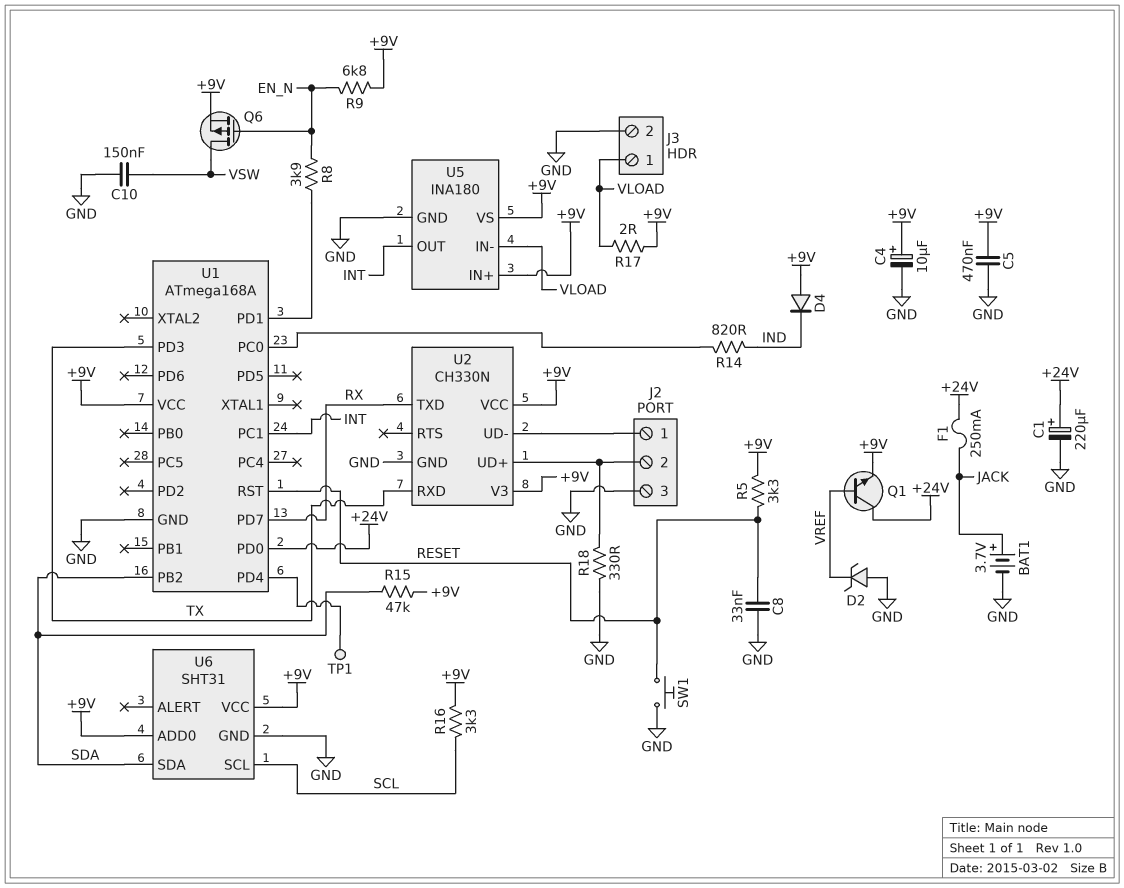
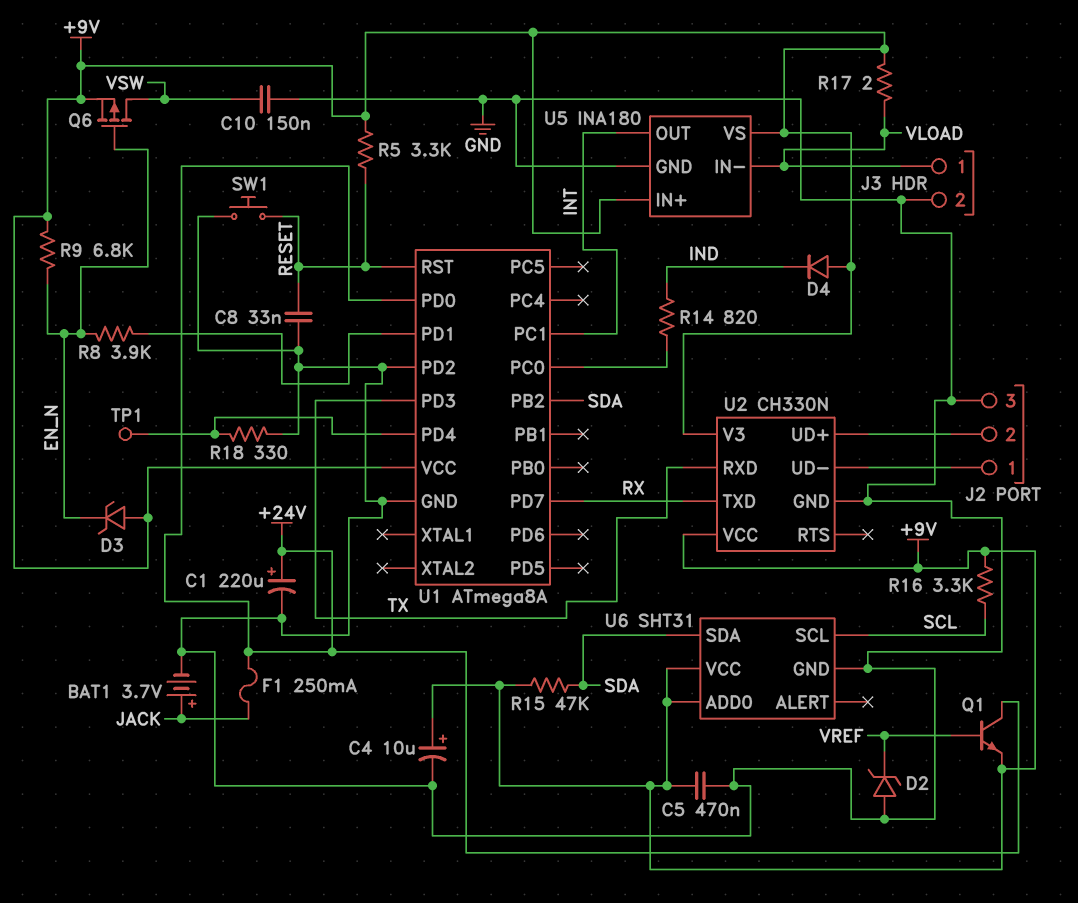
D3: none -> zener (A +9V, K EN_N)
R18: 330 (GND, J2/2) -> 330 (GND, U1/PD4)
U1: ATmega168A -> ATmega8A
U1 pin PD2: none -> GND

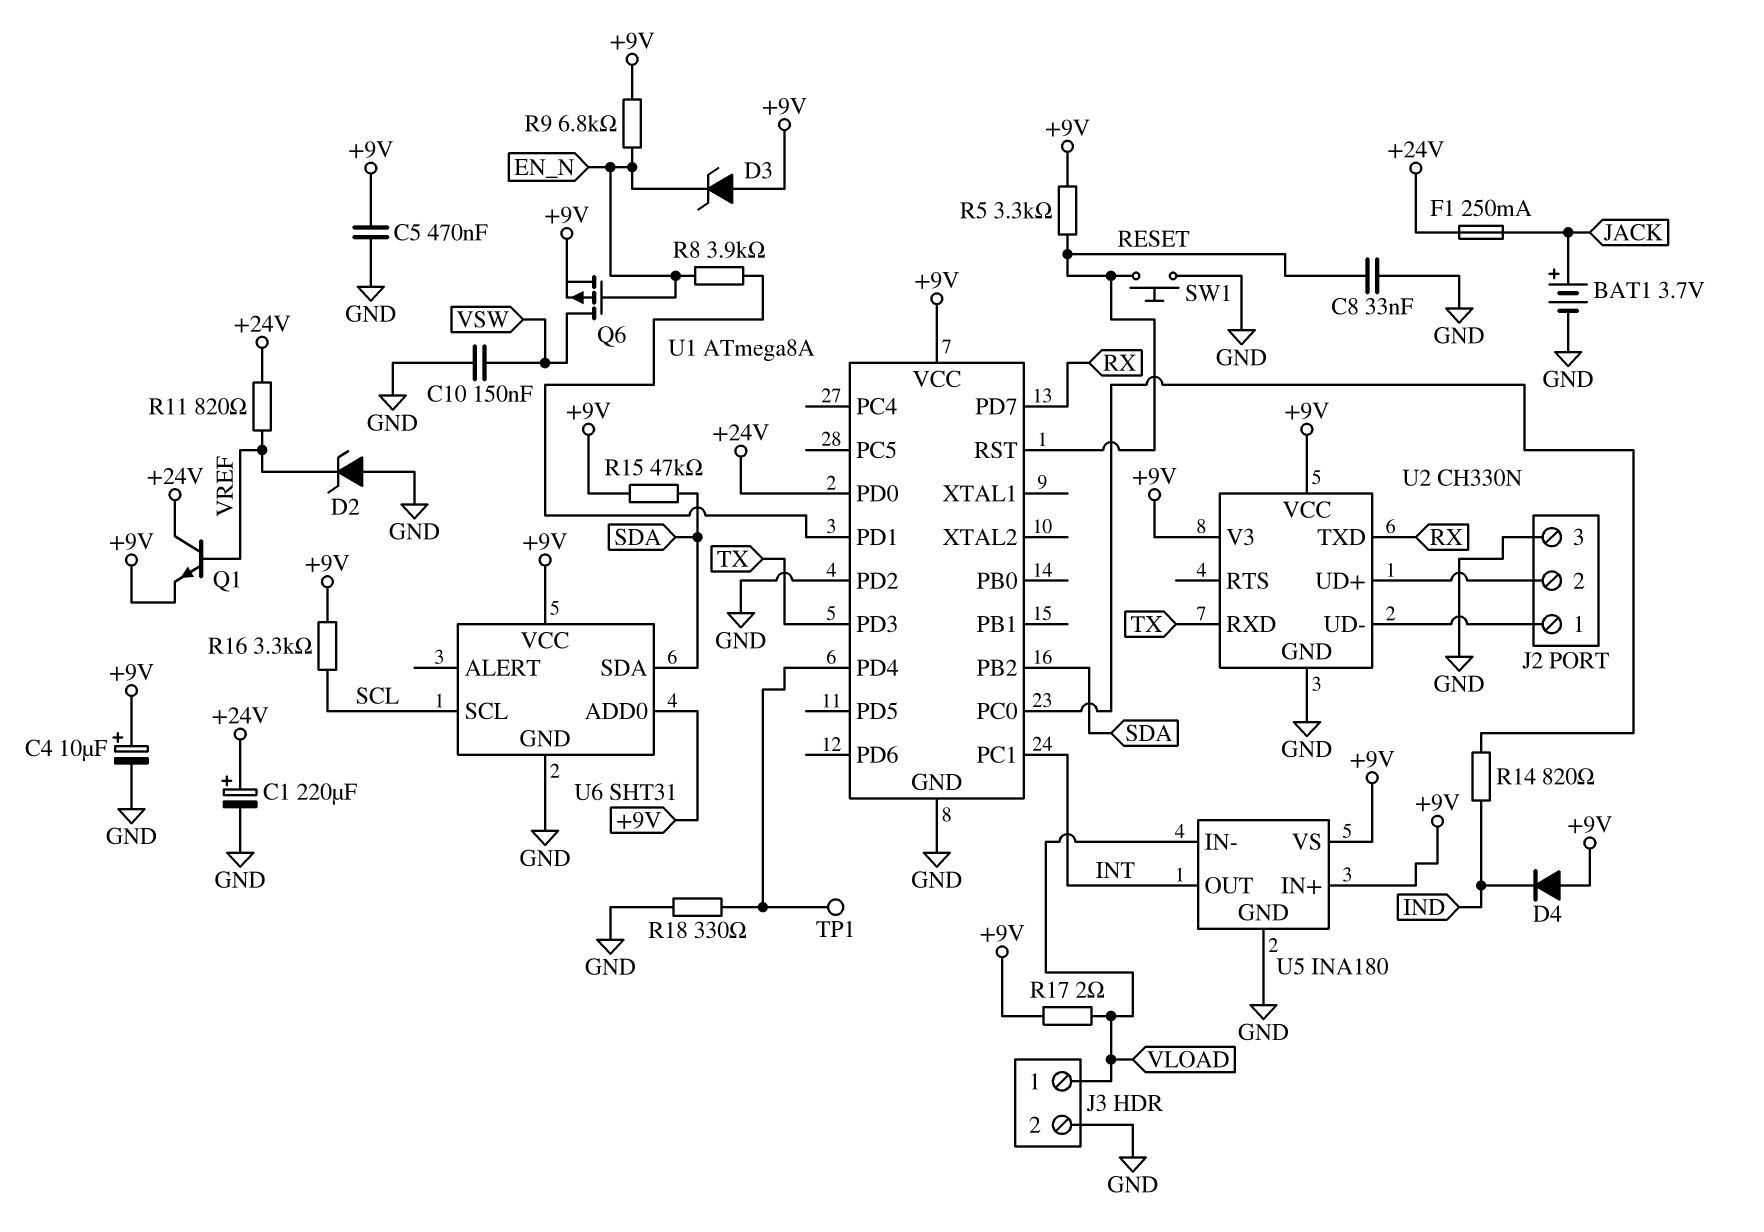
R11: none -> 820 (+24V, VREF)

